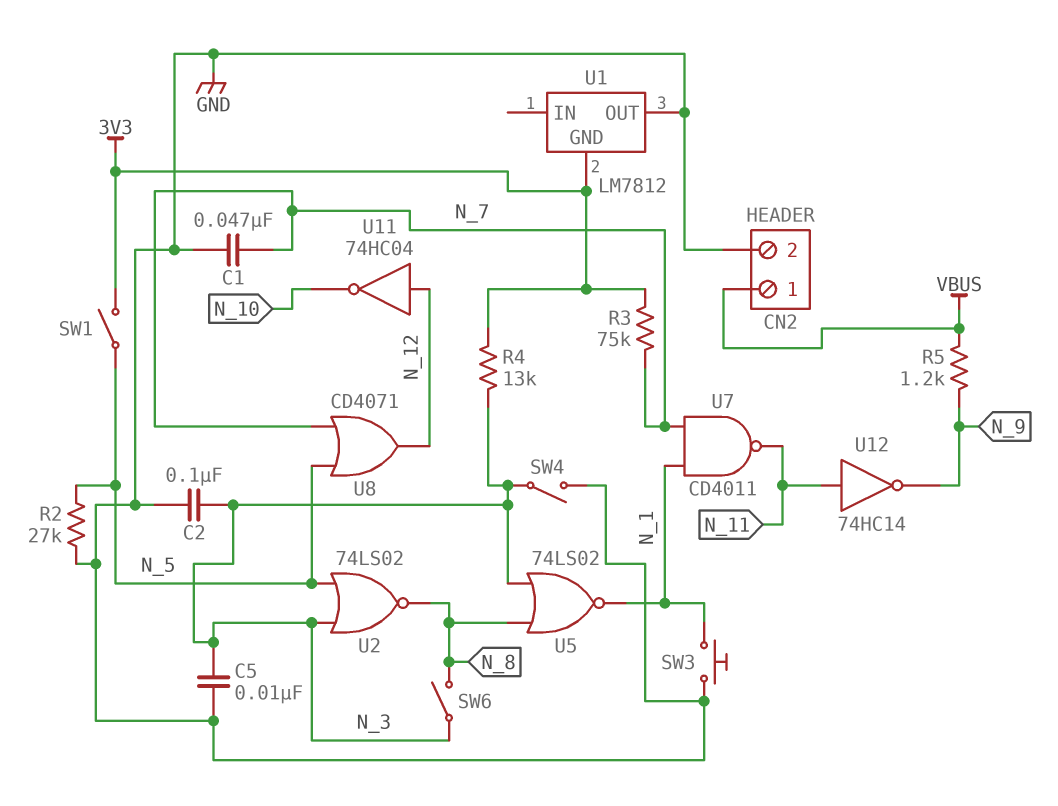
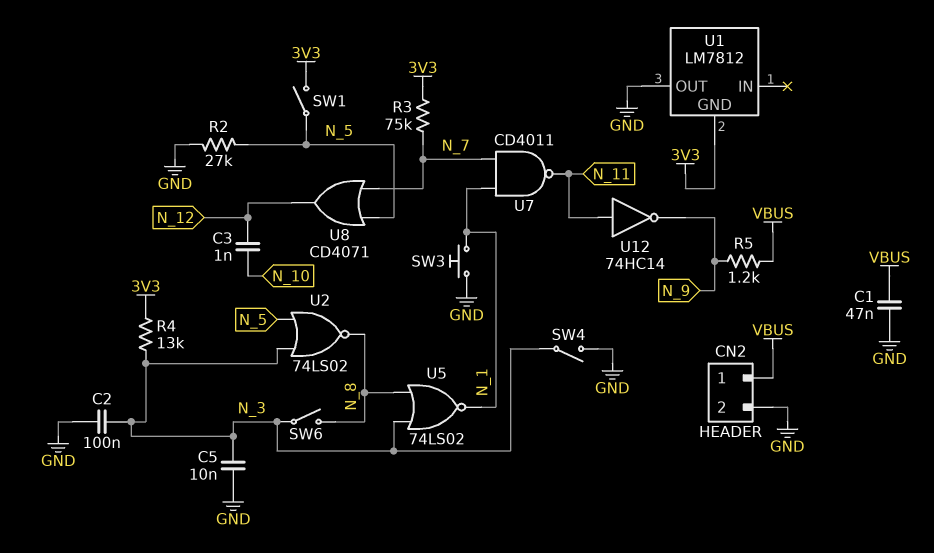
C1: 47nF (GND, N_7) -> 47nF (GND, VBUS)
C3: none -> 1nF (N_10, N_12)
U11: NOT 74HC04 (in N_12, out N_10) -> none

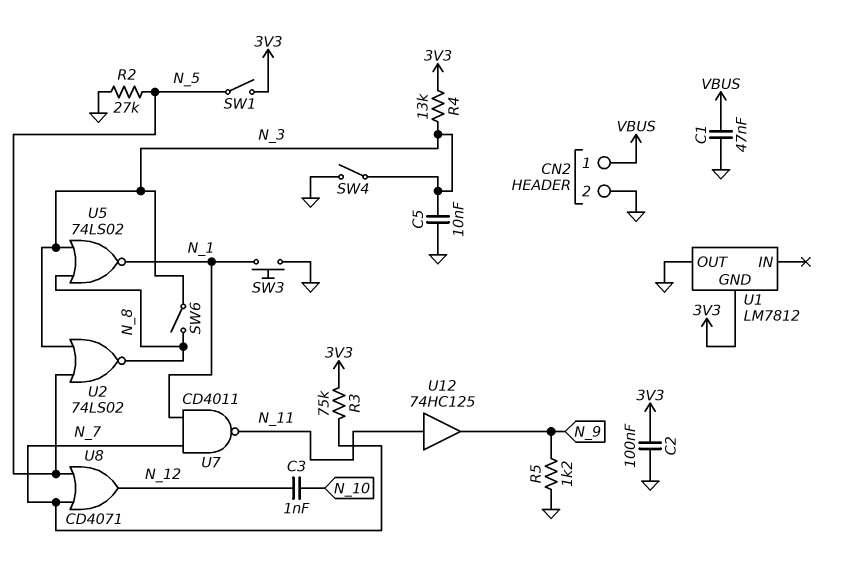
C2: 100nF (GND, N_3) -> 100nF (3V3, GND)
R5: 1.2k (N_9, VBUS) -> 1.2k (GND, N_9)
U12: NOT 74HC14 (in N_11, out N_9) -> buffer 74HC125 (in N_11, out N_9)

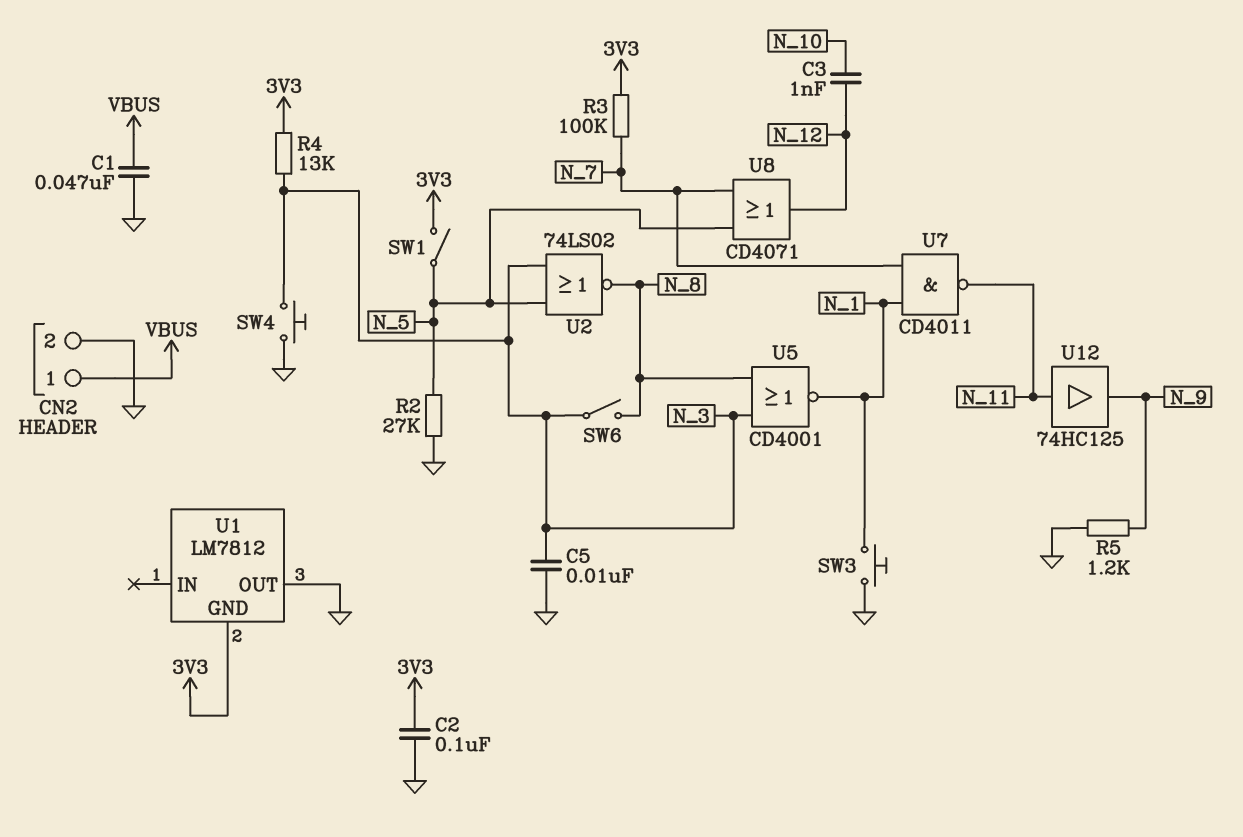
R3: 75k (3V3, N_7) -> 100k (3V3, N_7)
SW4: switch (GND, N_3) -> button (GND, N_3)
U5: NOR 74LS02 (in N_3, in N_8, out N_1) -> NOR CD4001 (in N_3, in N_8, out N_1)

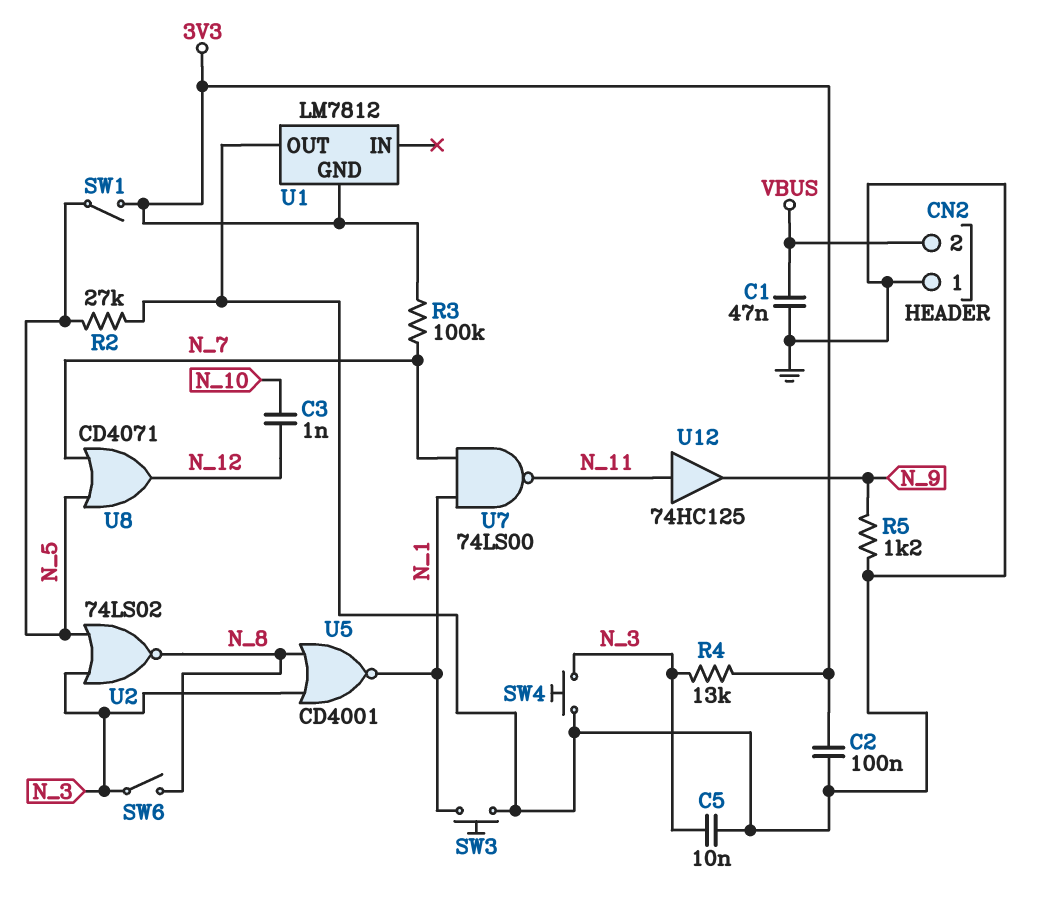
CN2 pin 1: VBUS -> GND
CN2 pin 2: GND -> VBUS
U7: NAND CD4011 (in N_1, in N_7, out N_11) -> NAND 74LS00 (in N_1, in N_7, out N_11)

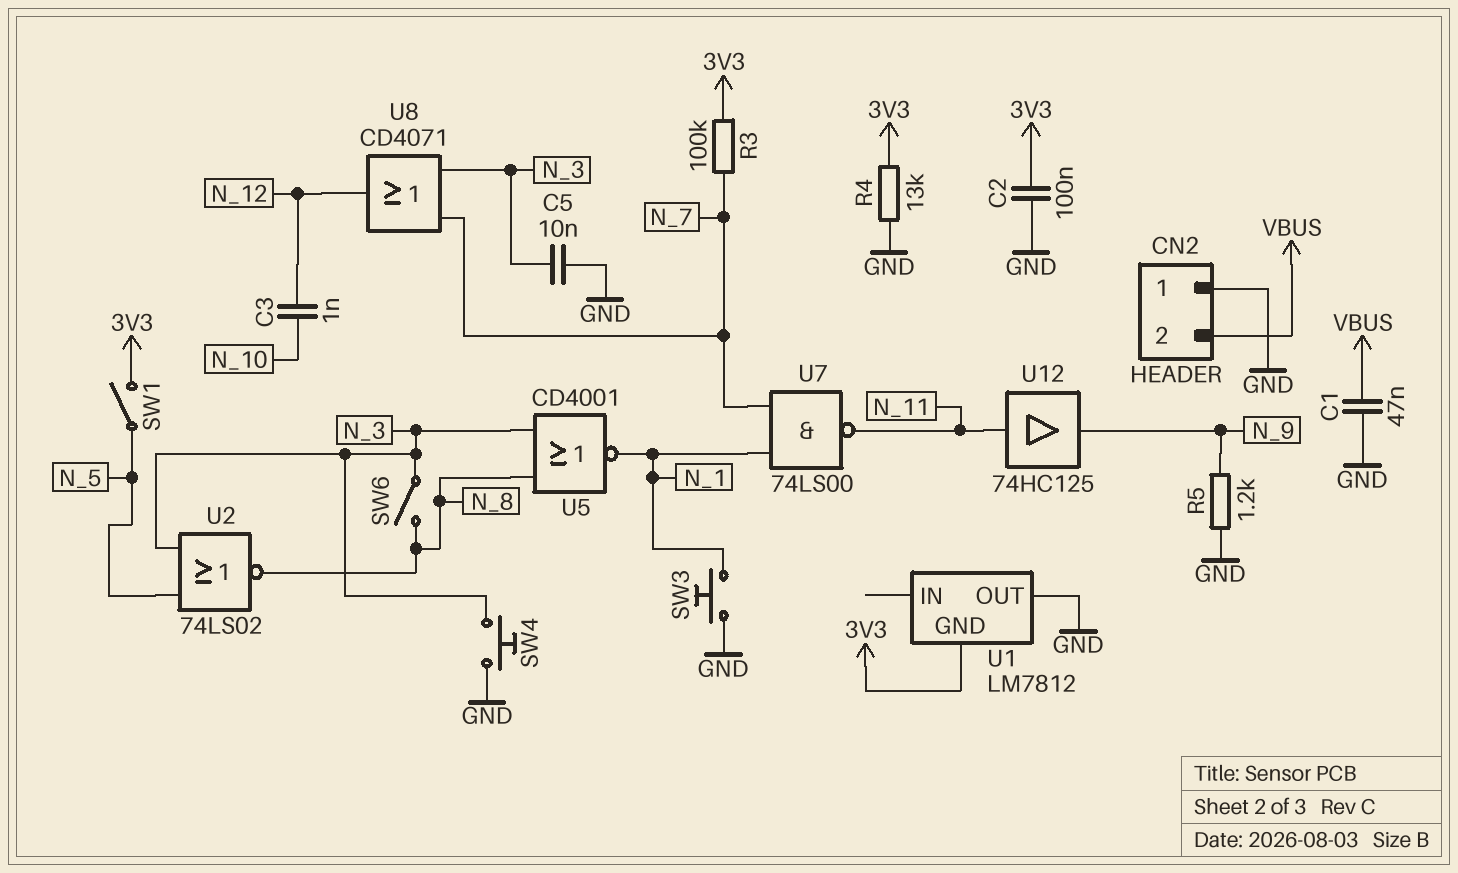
R2: 27k (GND, N_5) -> none
R4: 13k (3V3, N_3) -> 13k (3V3, GND)
U8: OR CD4071 (in N_5, in N_7, out N_12) -> OR CD4071 (in N_3, in N_7, out N_12)

